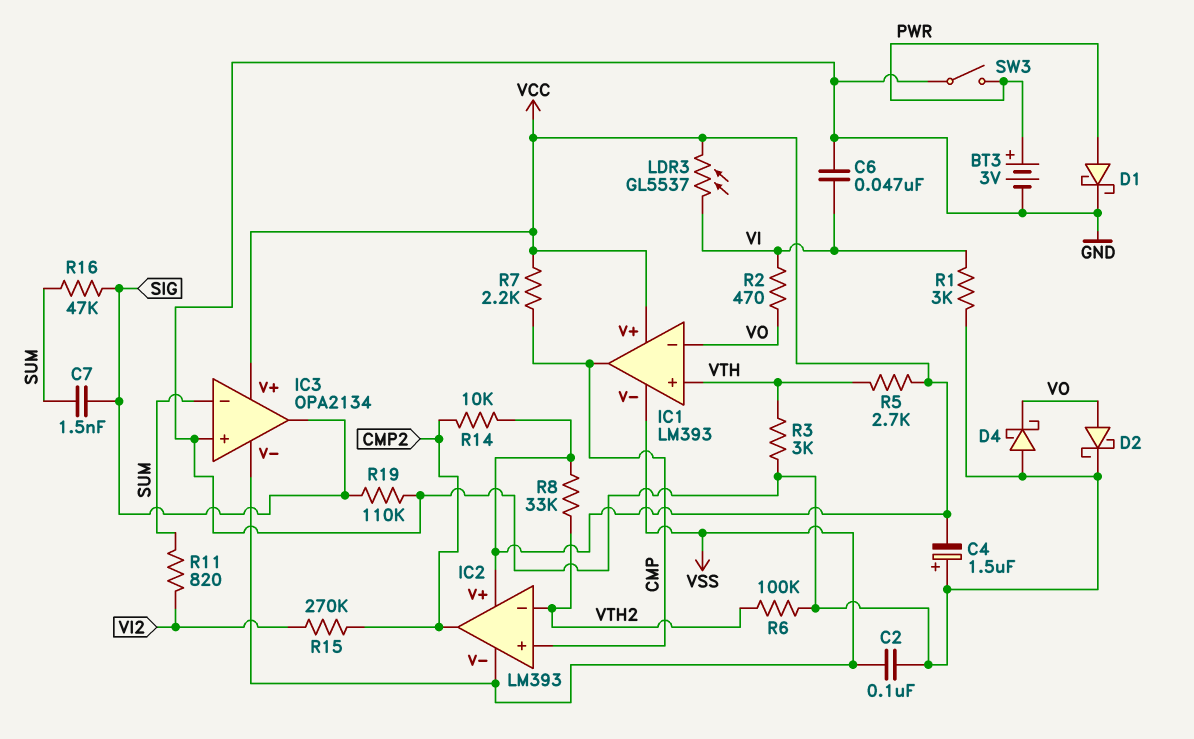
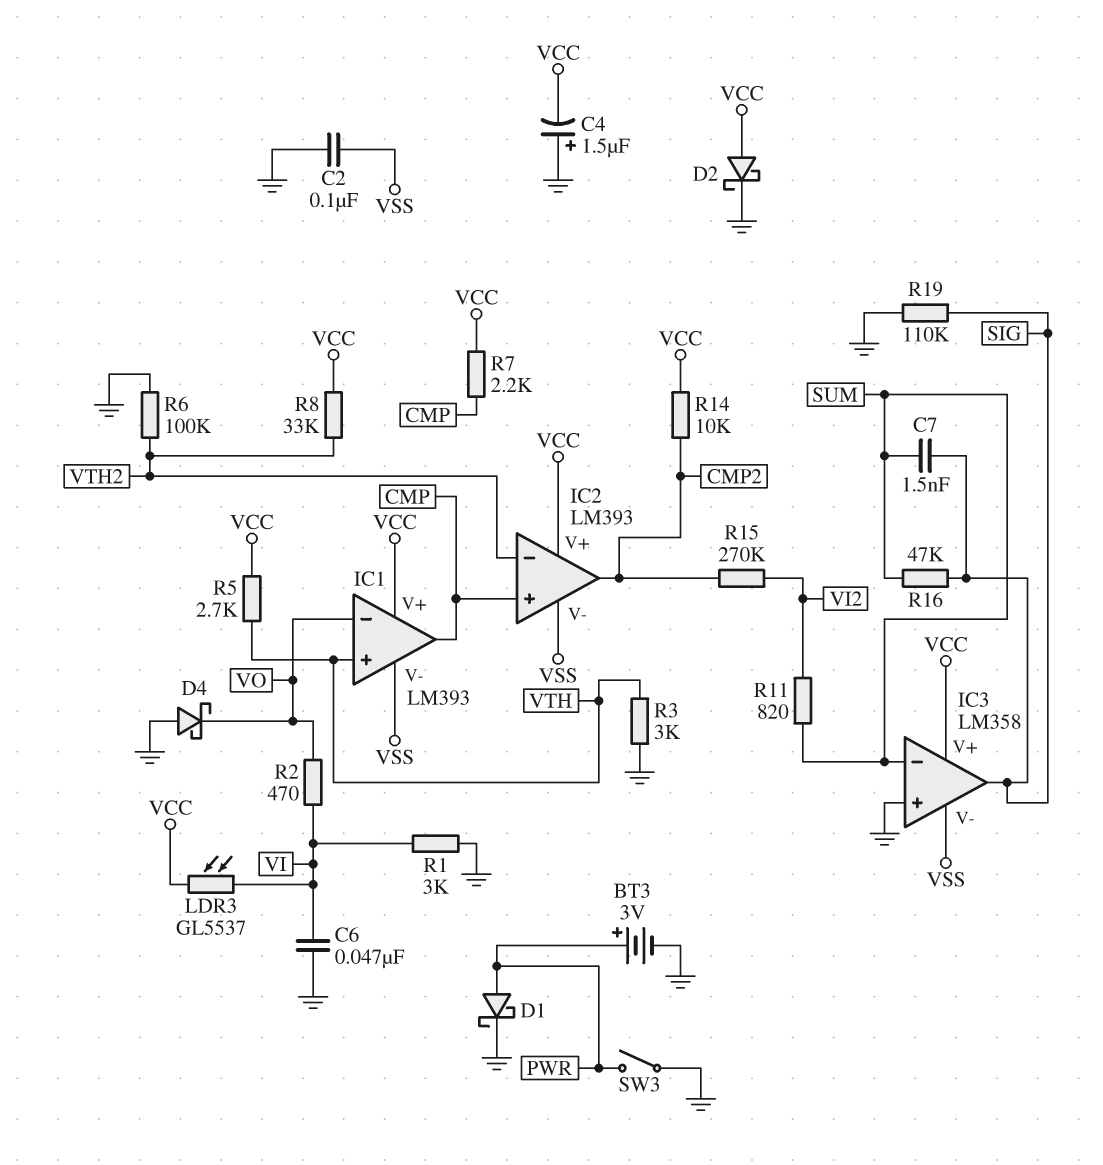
D2: schottky (A VO, K GND) -> schottky (A VCC, K GND)
IC3: OPA2134 -> LM358

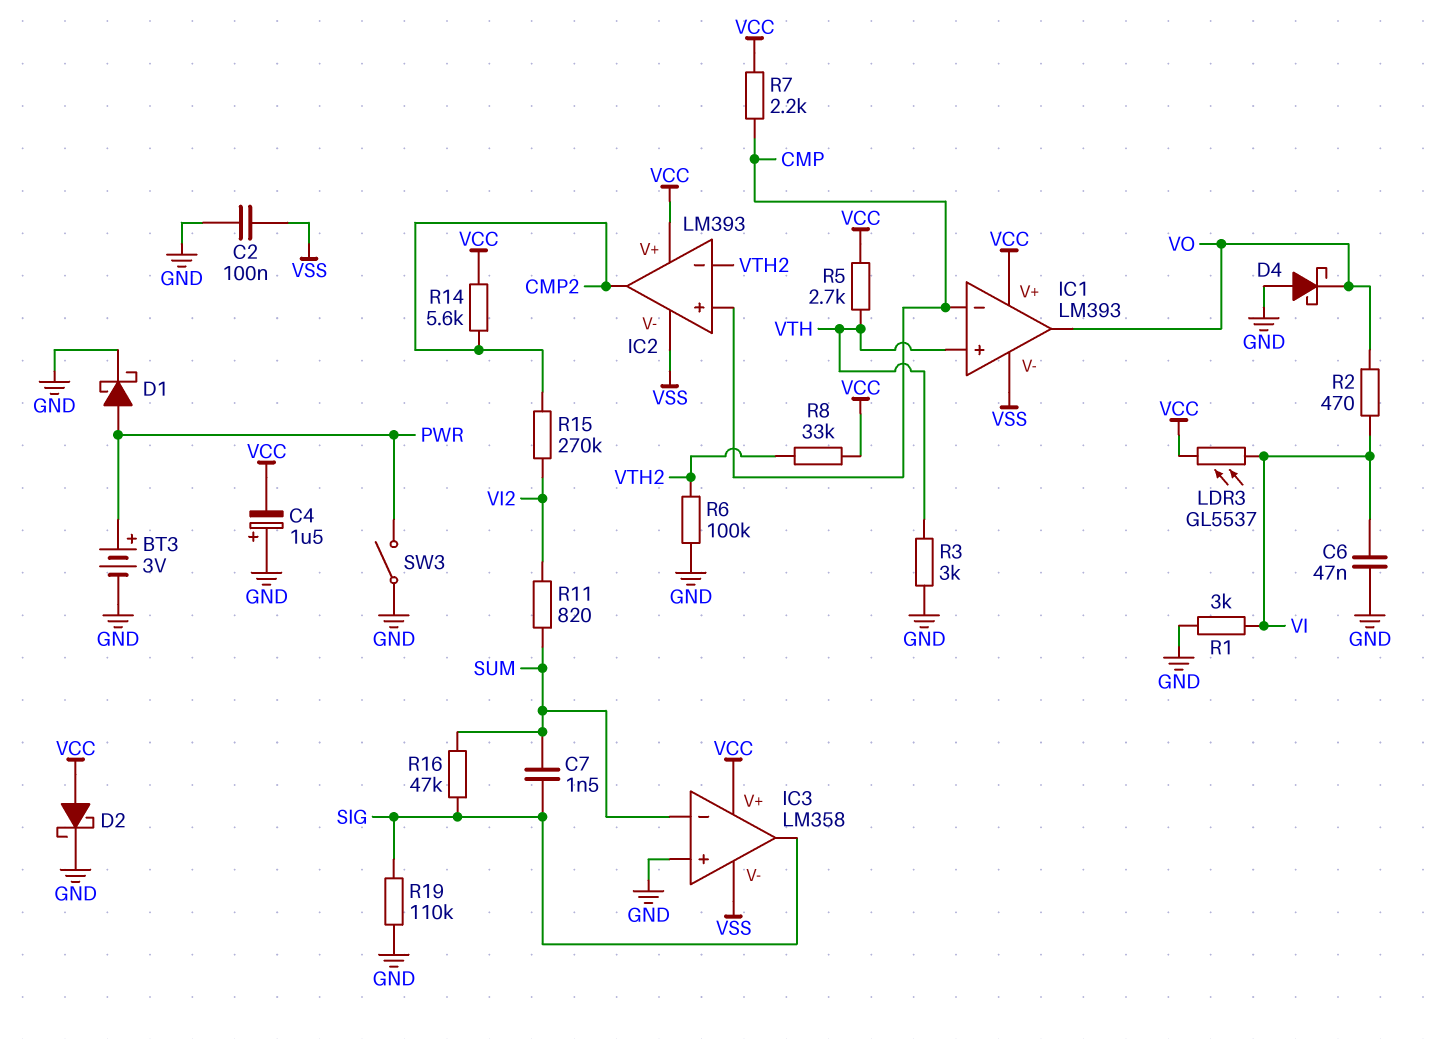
IC1 pin in-: VO -> CMP
IC1 pin out: CMP -> VO
R14: 10k (CMP2, VCC) -> 5.6k (CMP2, VCC)

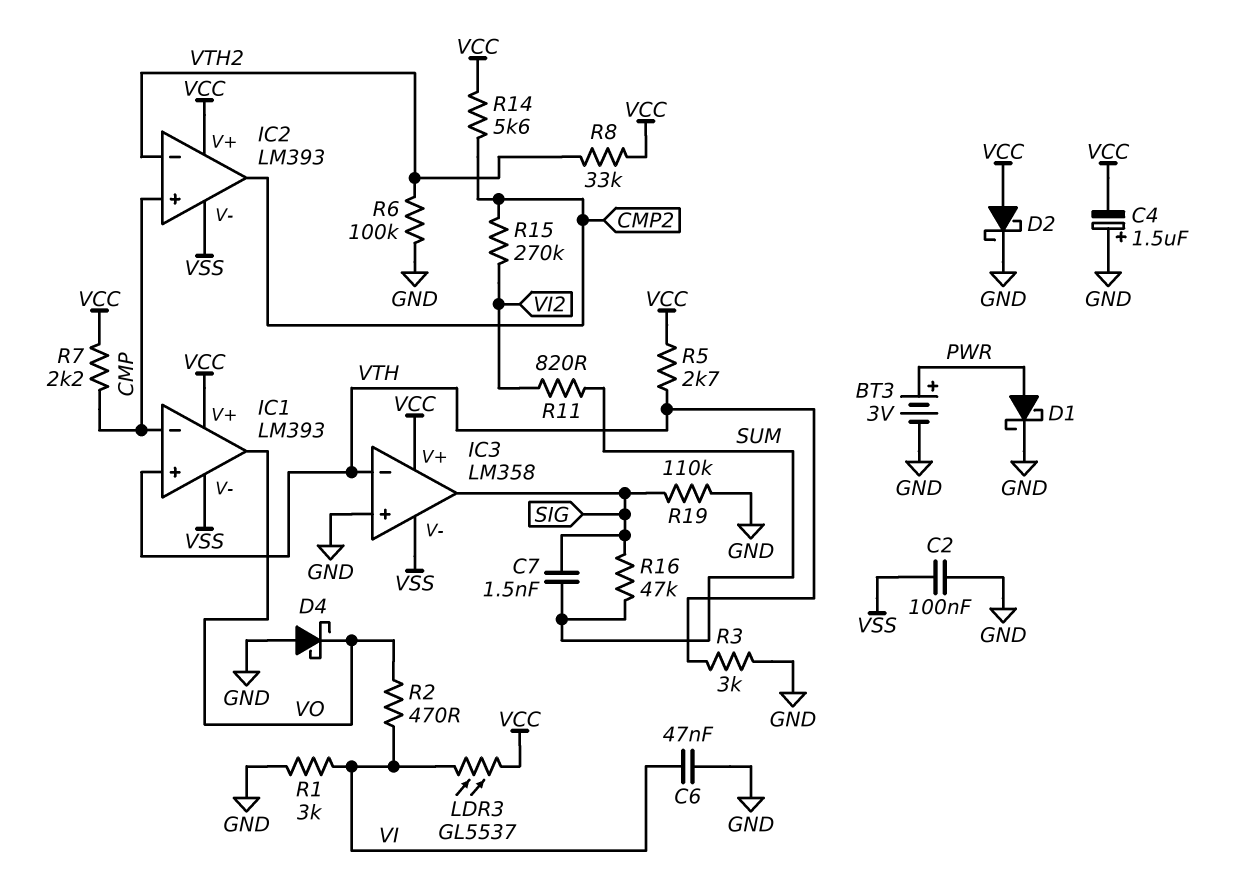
IC3 pin in-: SUM -> VTH
SW3: switch (GND, PWR) -> none

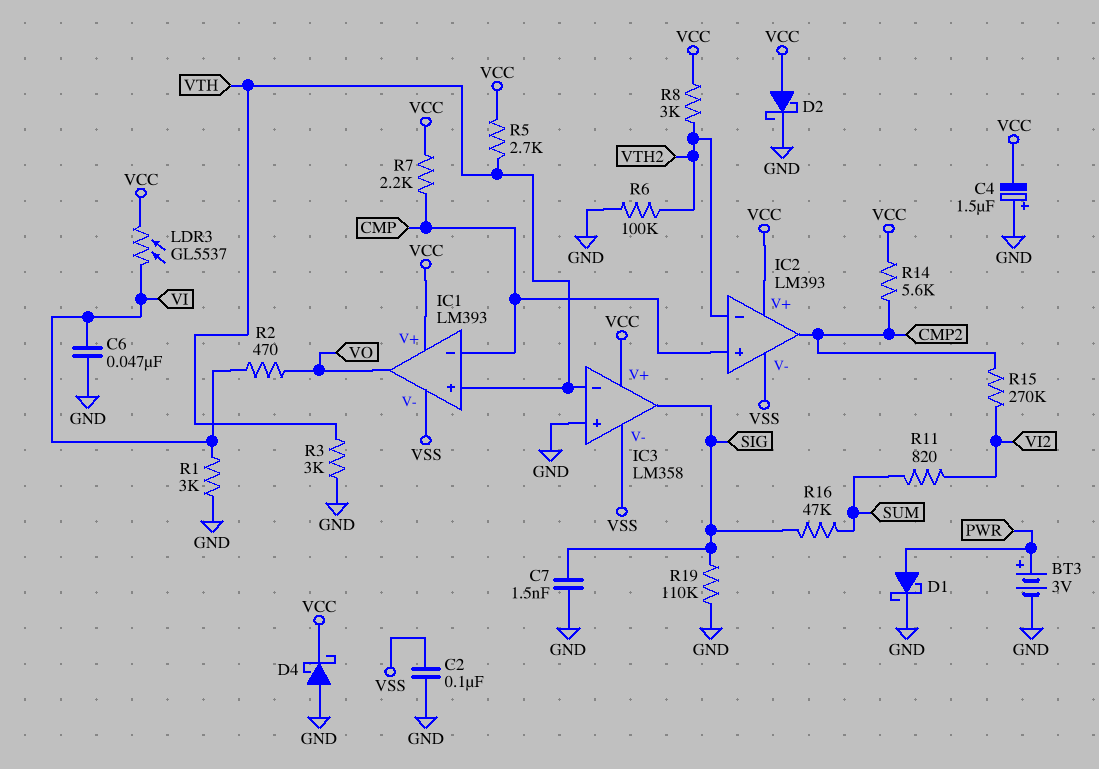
C7: 1.5nF (SIG, SUM) -> 1.5nF (GND, SIG)
D4: schottky (A GND, K VO) -> schottky (A GND, K VCC)
R8: 33k (VCC, VTH2) -> 3k (VCC, VTH2)

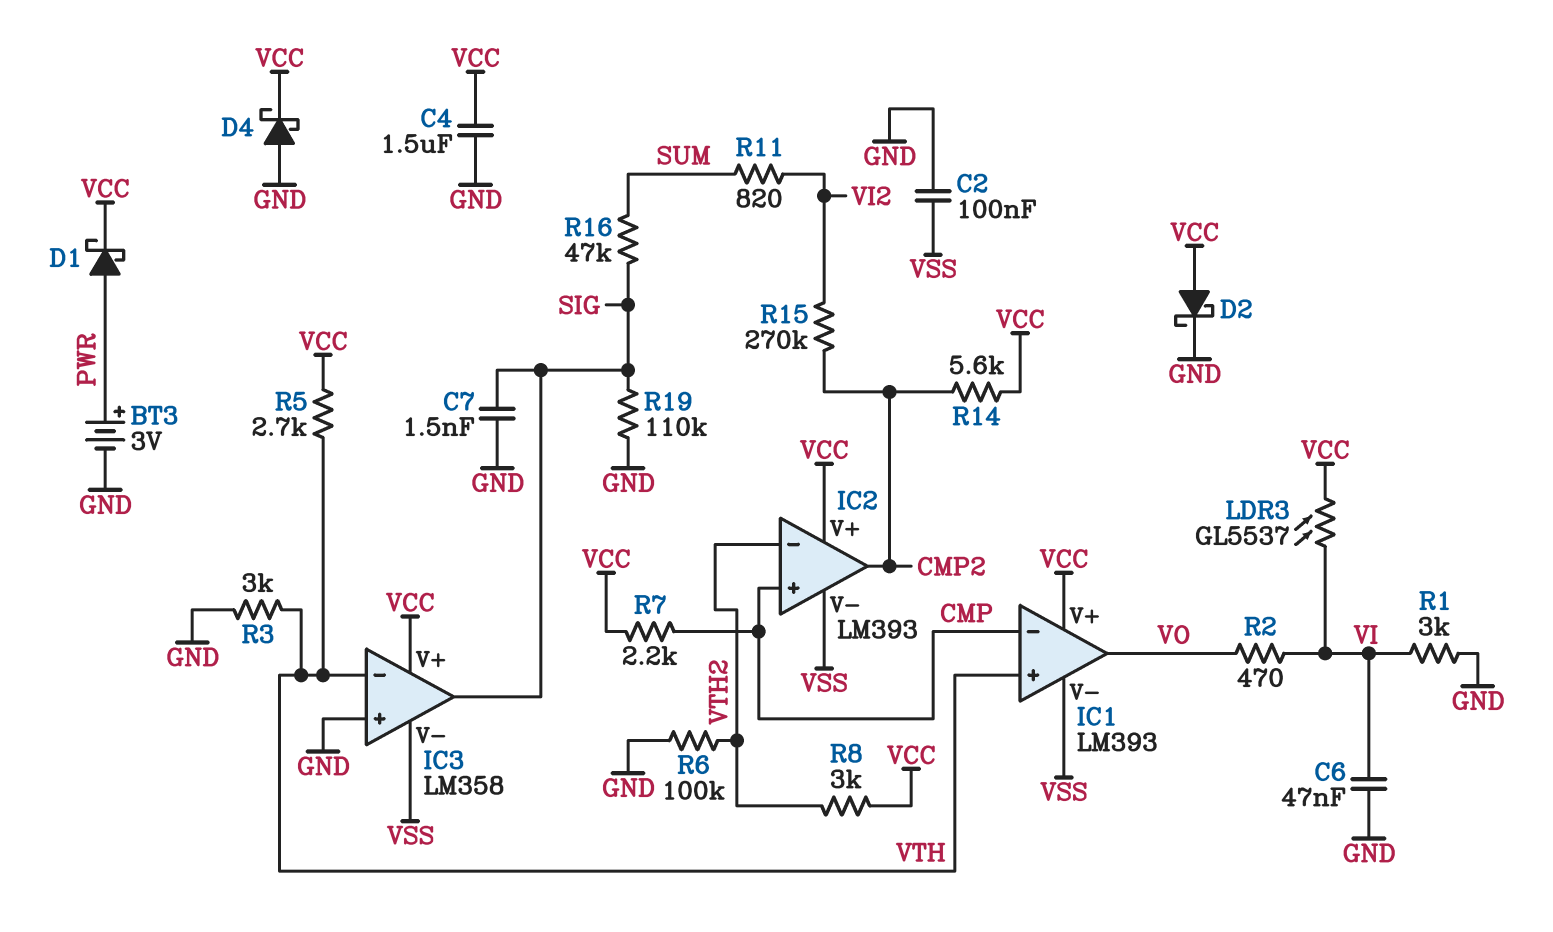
C4: 1.5uF (plus GND, minus VCC) -> 1.5uF (GND, VCC)
D1: schottky (A PWR, K GND) -> schottky (A PWR, K VCC)

